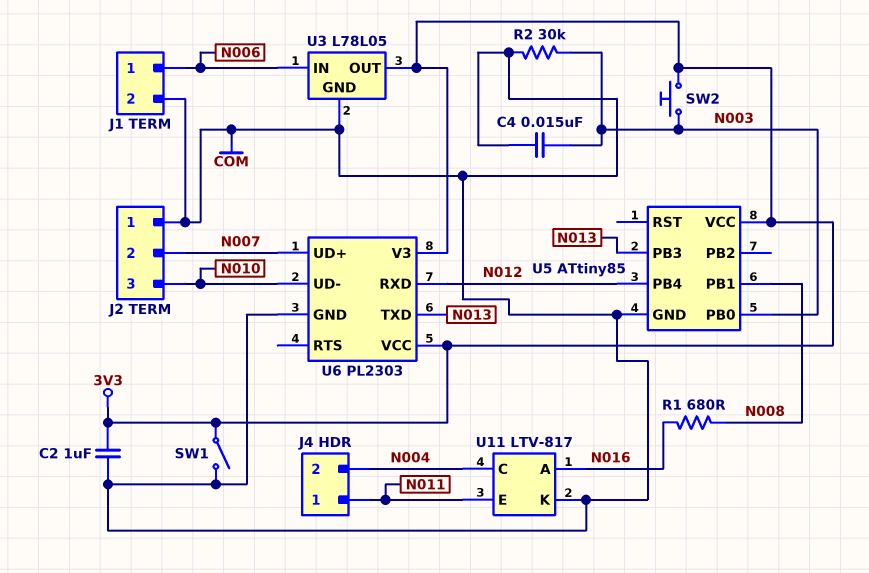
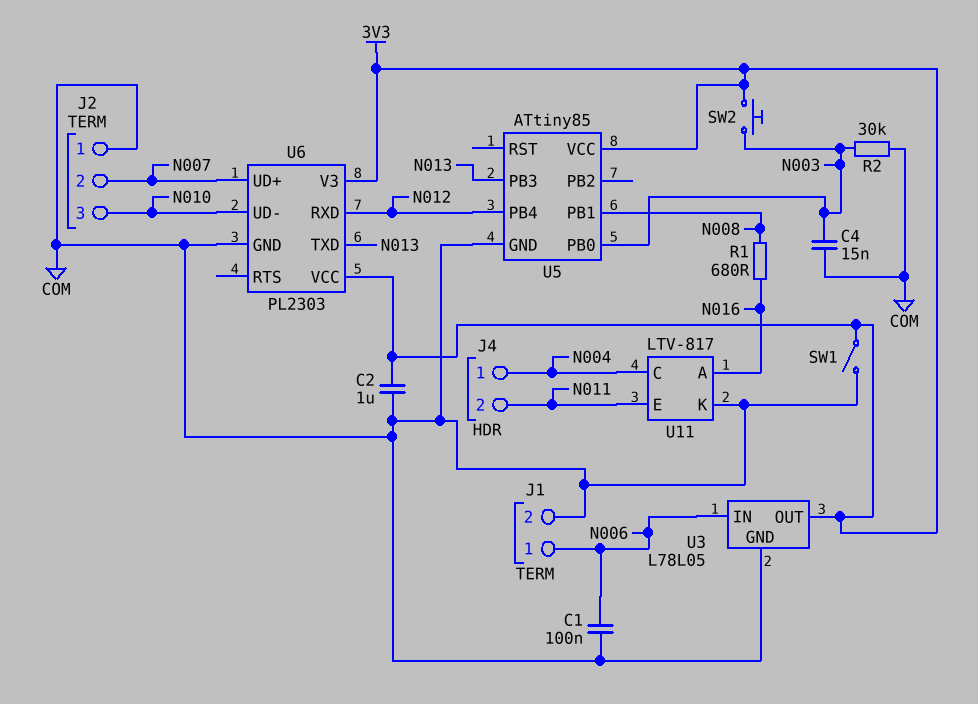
C1: none -> 100nF (COM, N006)
J4 pin 1: N011 -> N004
J4 pin 2: N004 -> N011

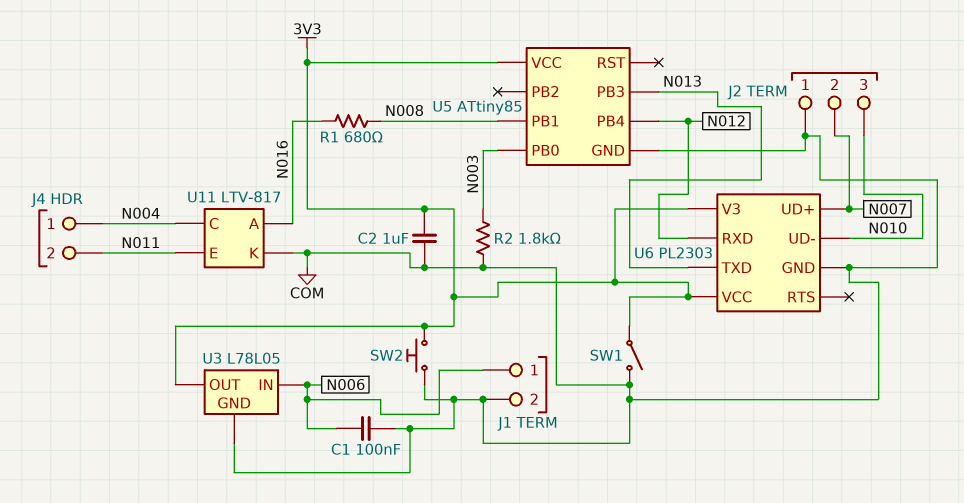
C4: 15nF (COM, N003) -> none
R2: 30k (COM, N003) -> 1.8k (COM, N003)
SW2: button (3V3, N003) -> button (3V3, COM)

